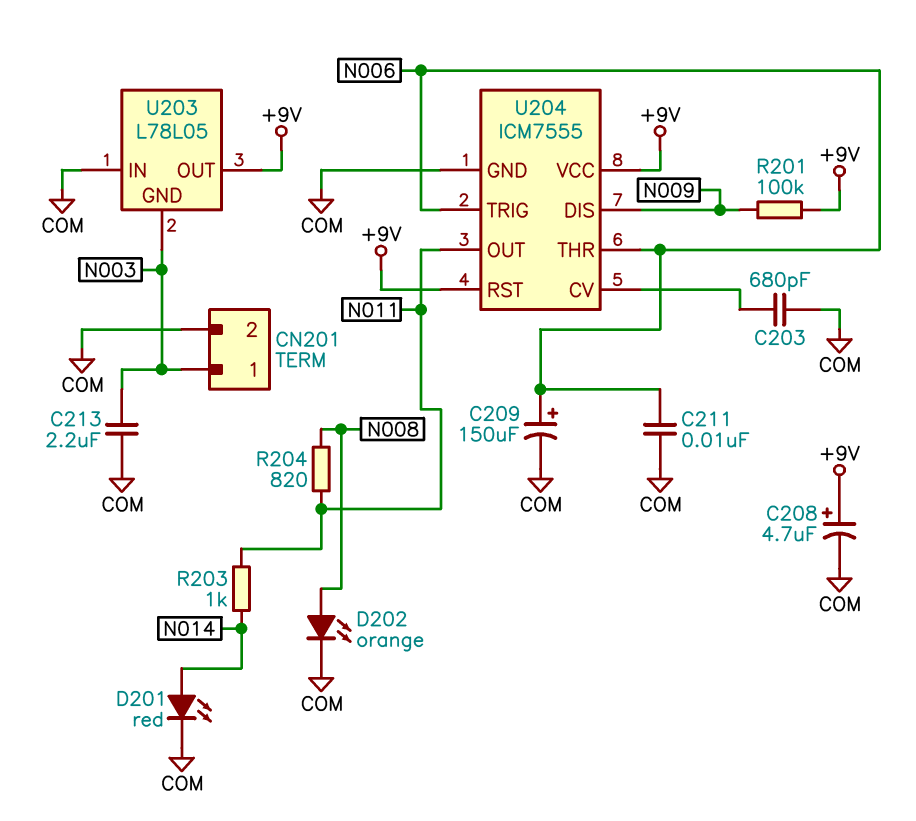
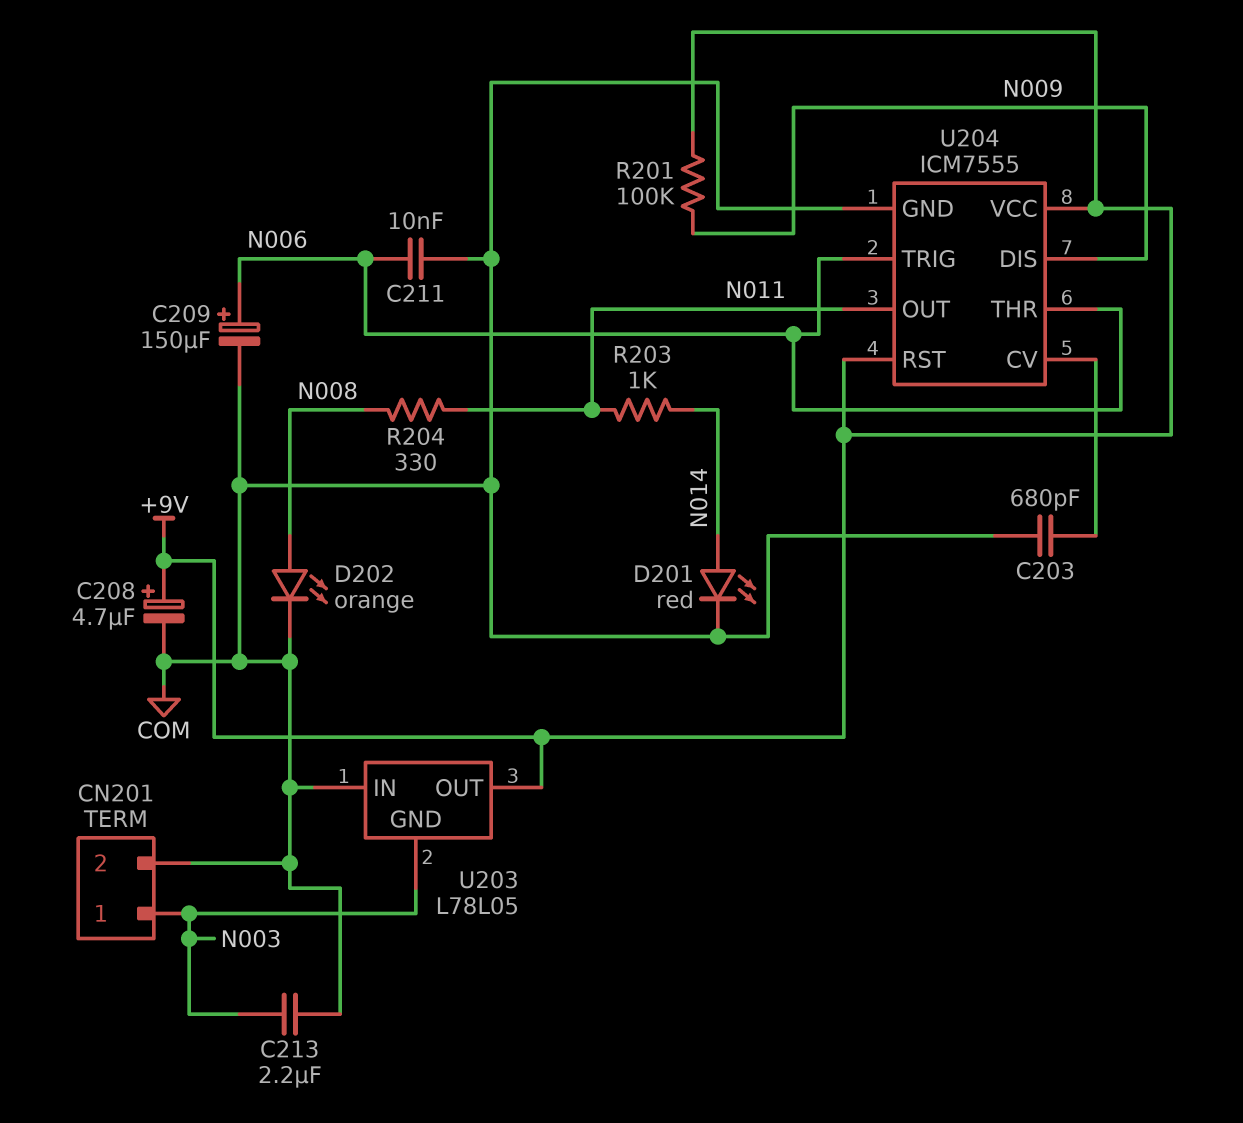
R204: 820 (N008, N011) -> 330 (N008, N011)

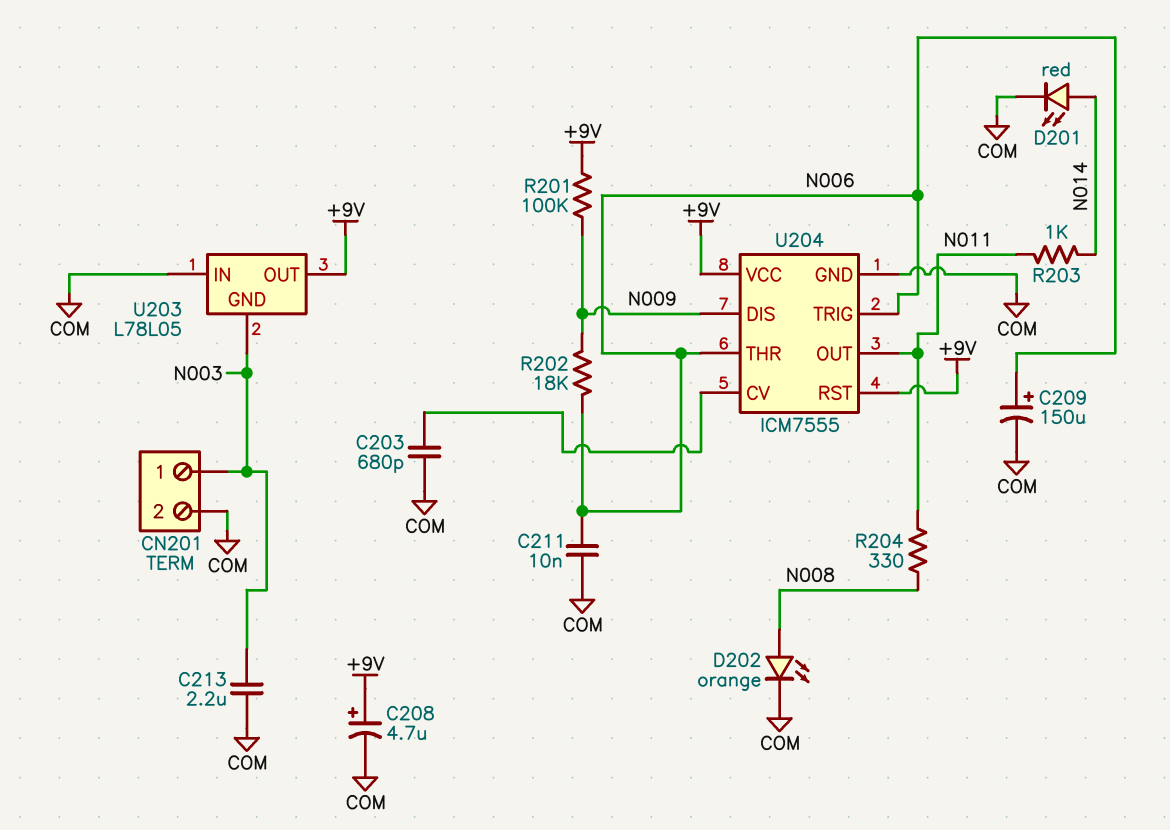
R202: none -> 18k (N006, N009)

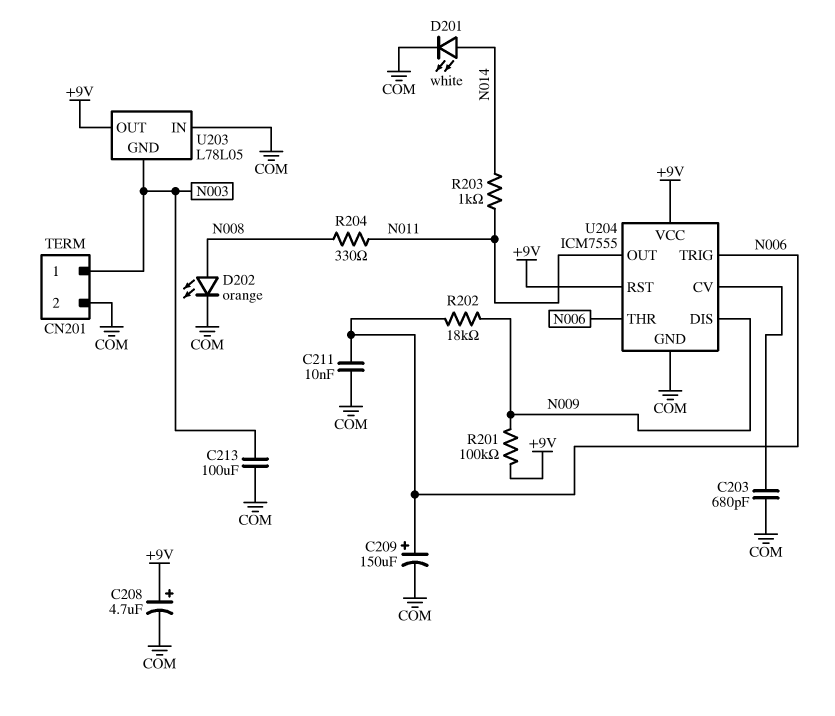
C213: 2.2uF (COM, N003) -> 100uF (COM, N003)
D201: LED red (A N014, K COM) -> LED white (A N014, K COM)

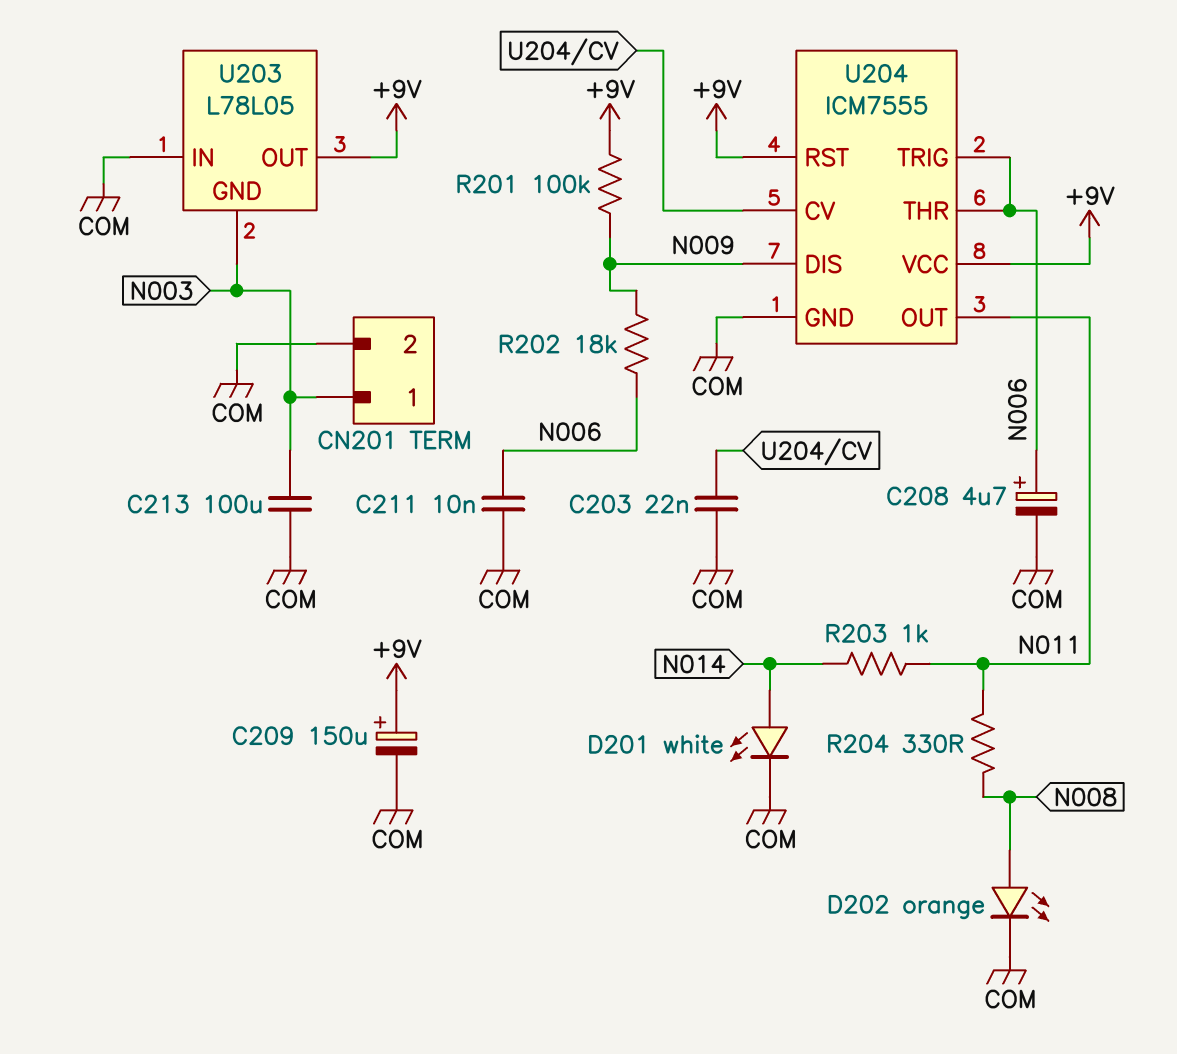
C203: 680pF (COM, U204/CV) -> 22nF (COM, U204/CV)
C208: 4.7uF (plus +9V, minus COM) -> 4.7uF (plus N006, minus COM)
C209: 150uF (plus N006, minus COM) -> 150uF (plus +9V, minus COM)

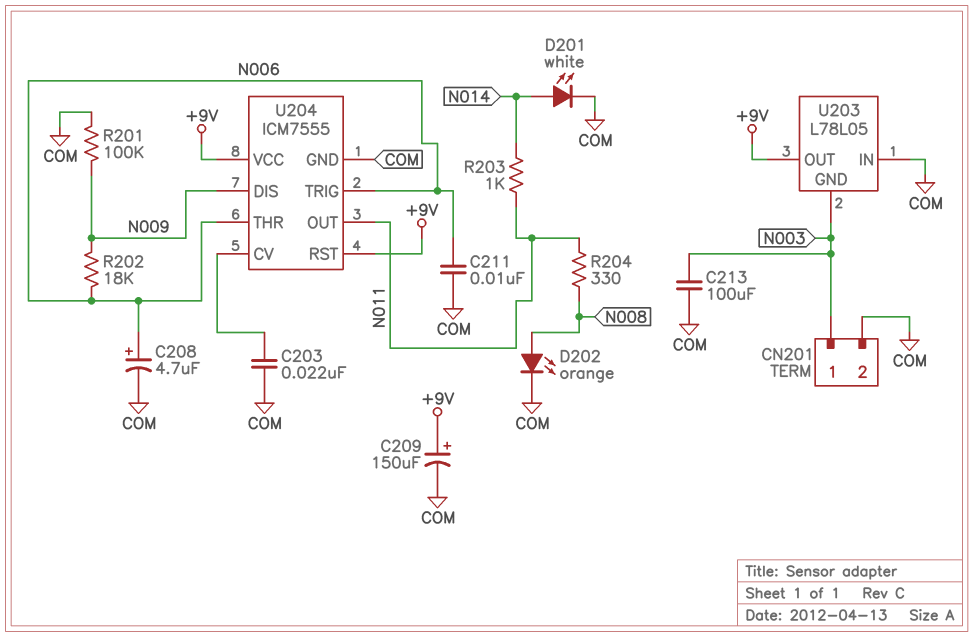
R201: 100k (+9V, N009) -> 100k (COM, N009)

